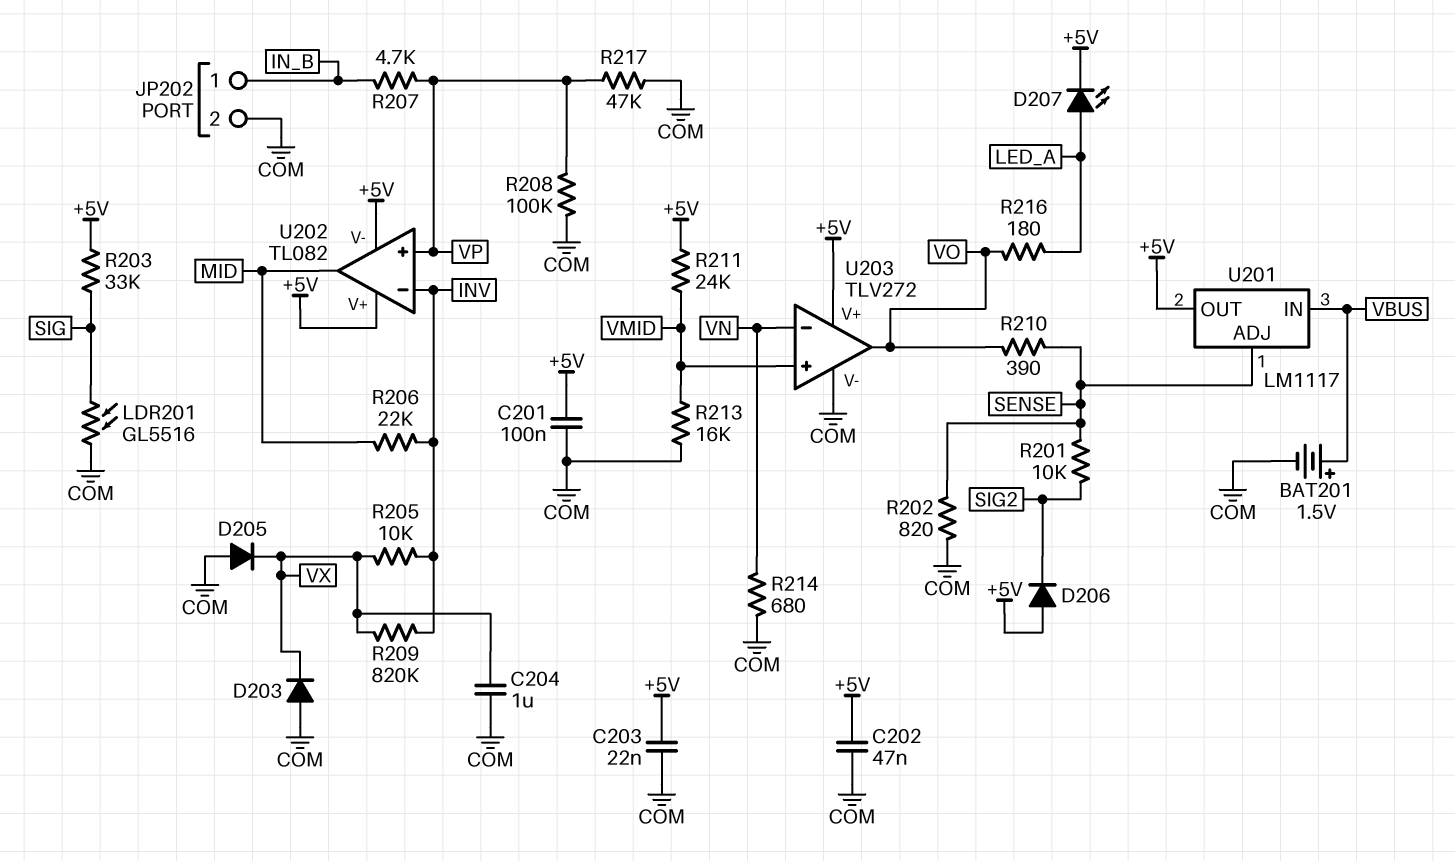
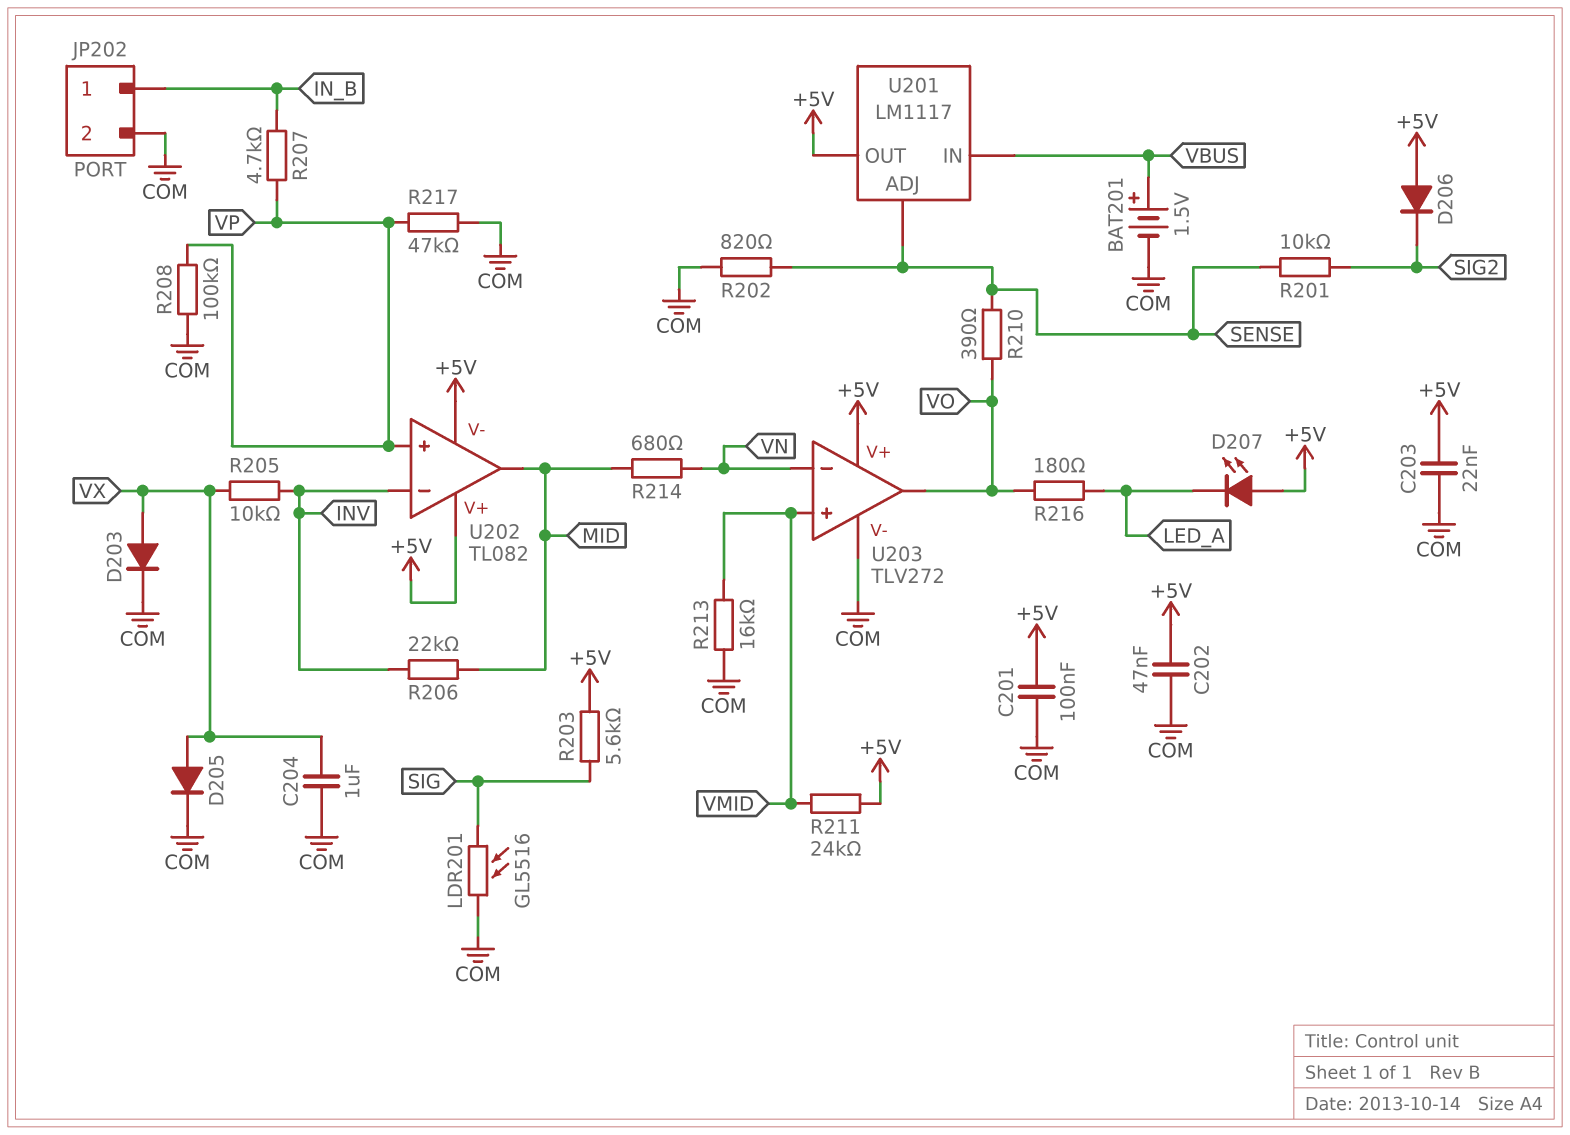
D203: diode (A COM, K VX) -> diode (A VX, K COM)
D205: diode (A COM, K VX) -> diode (A VX, K COM)
D207: LED (A LED_A, K +5V) -> LED (A +5V, K LED_A)
R203: 33k (+5V, SIG) -> 5.6k (+5V, SIG)
R209: 820k (INV, VX) -> none
R214: 680 (COM, VN) -> 680 (MID, VN)

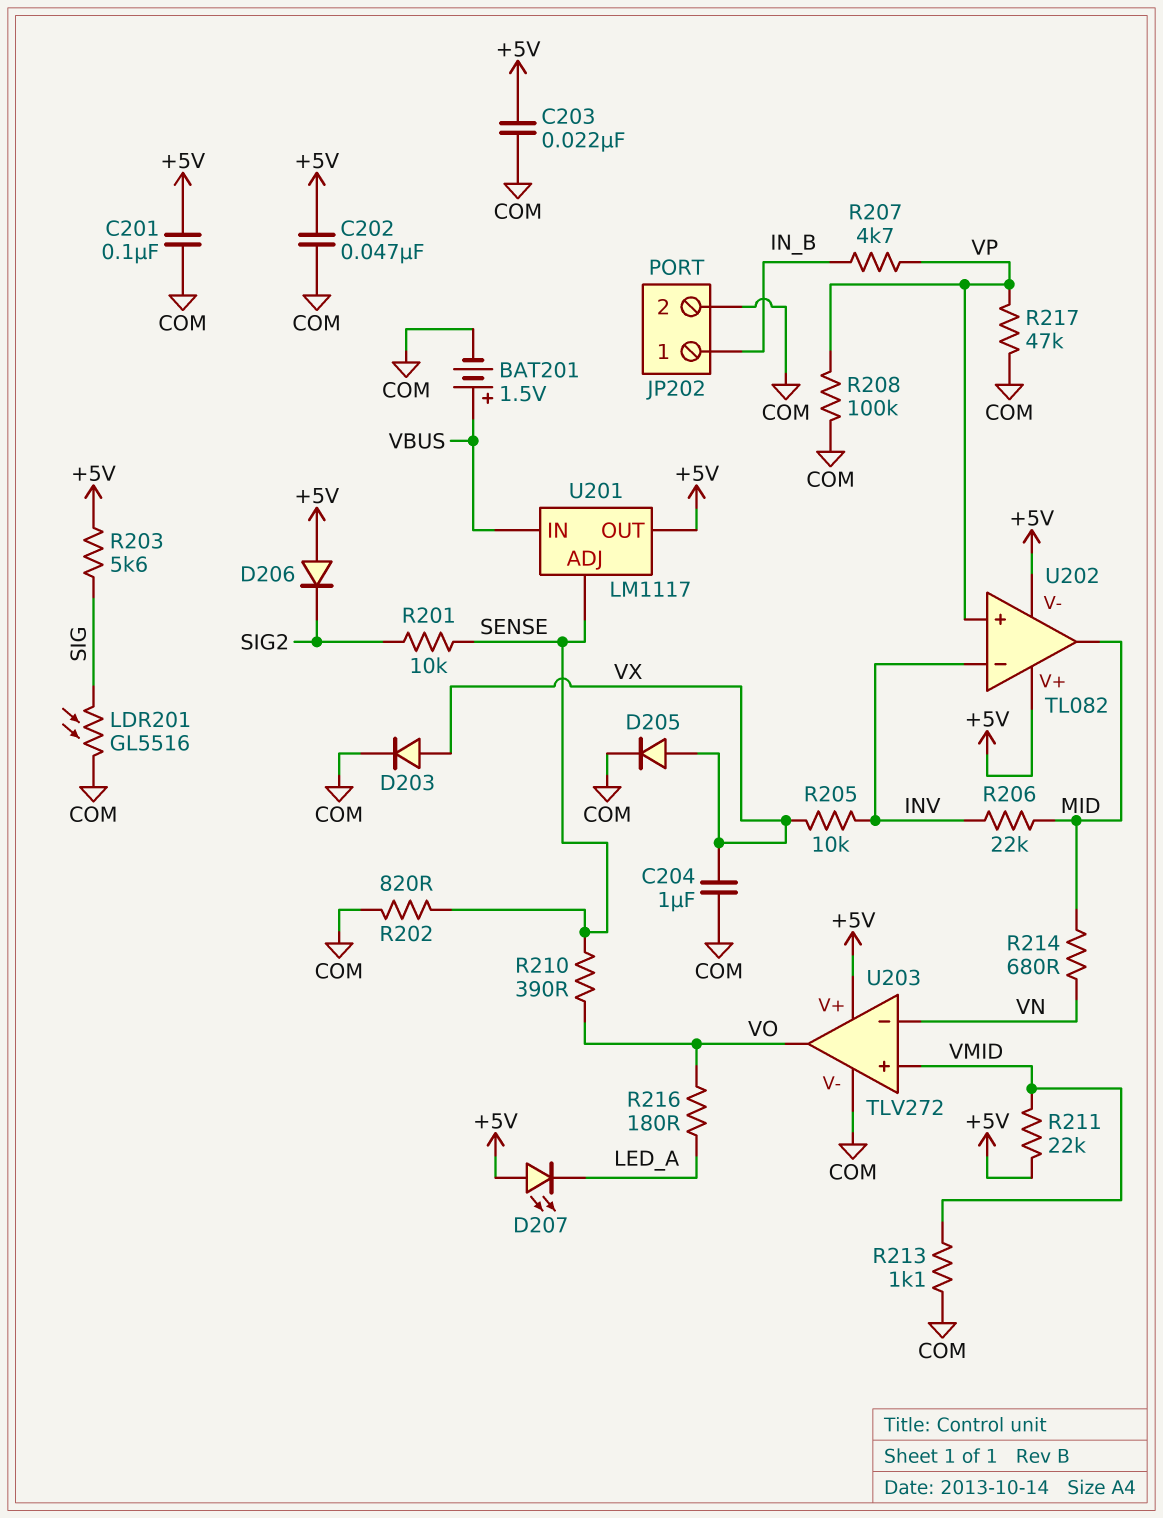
R211: 24k (+5V, VMID) -> 22k (+5V, VMID)
R213: 16k (COM, VMID) -> 1.1k (COM, VMID)

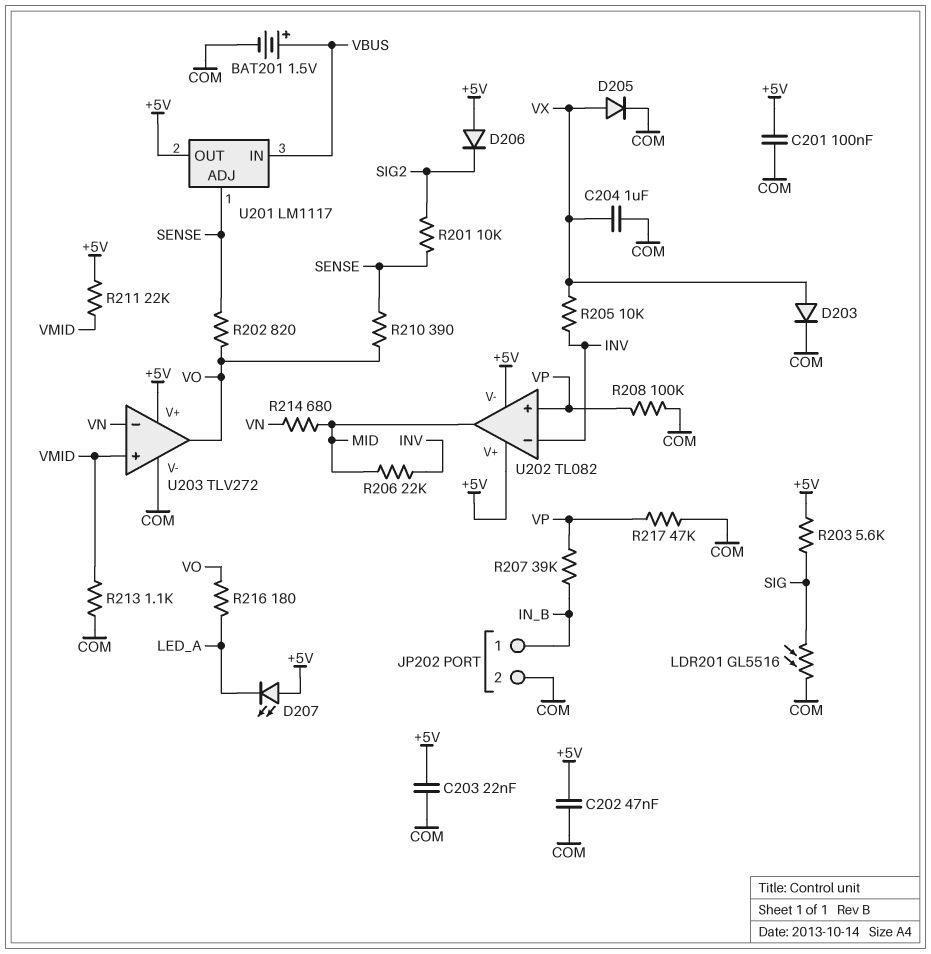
R202: 820 (COM, SENSE) -> 820 (SENSE, VO)
R207: 4.7k (IN_B, VP) -> 39k (IN_B, VP)

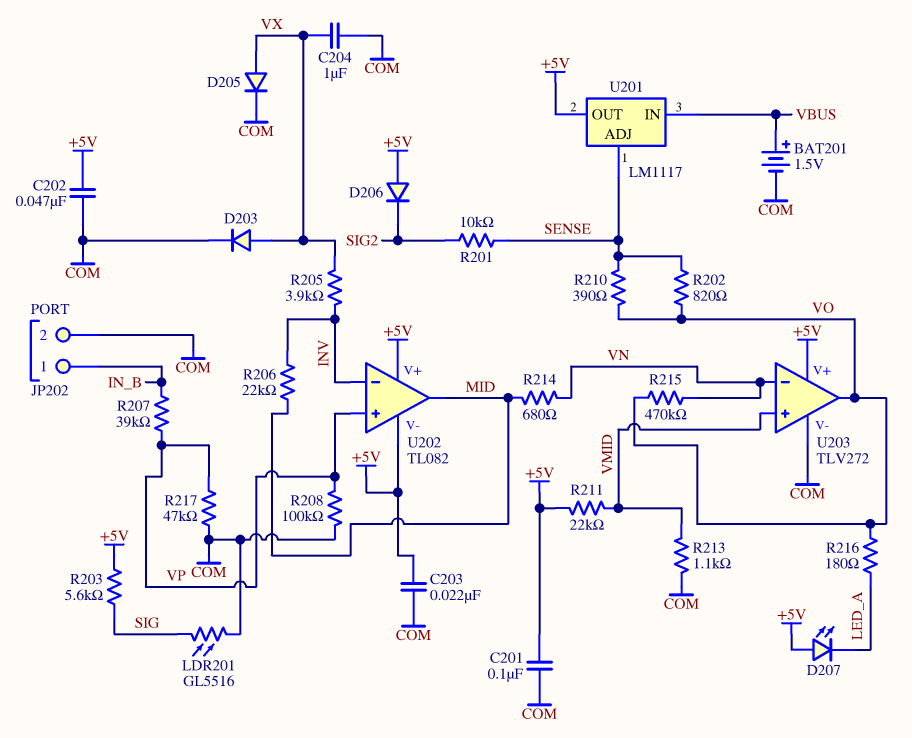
R205: 10k (INV, VX) -> 3.9k (INV, VX)
R215: none -> 470k (VN, VO)

